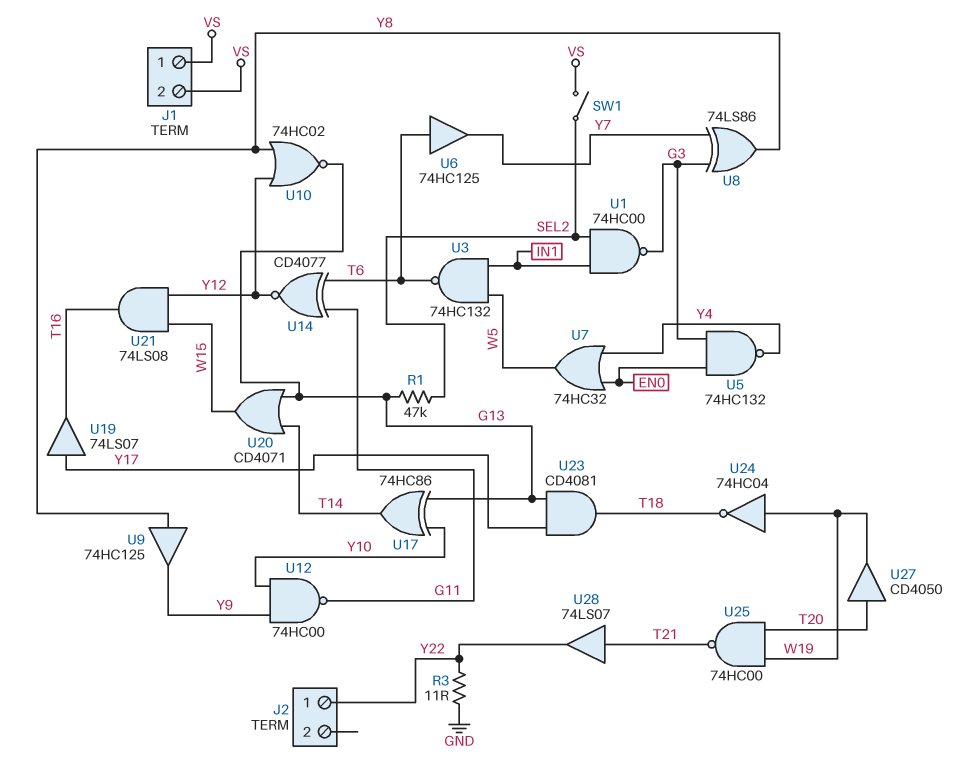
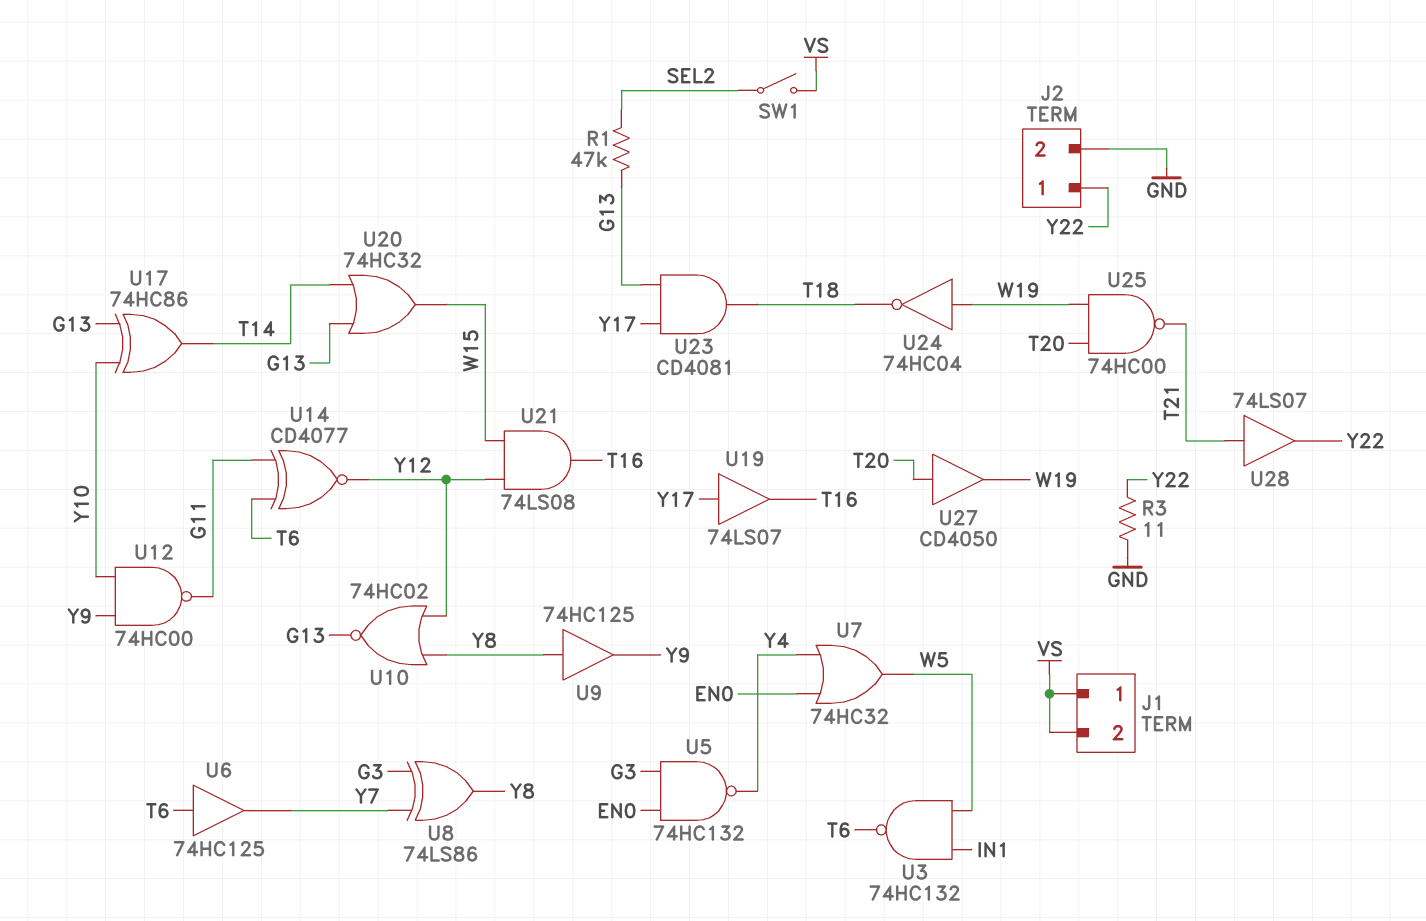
J2 pin 2: none -> GND
U1: NAND 74HC00 (in IN1, in SEL2, out G3) -> none
U20: OR CD4071 (in G13, in T14, out W15) -> OR 74HC32 (in G13, in T14, out W15)

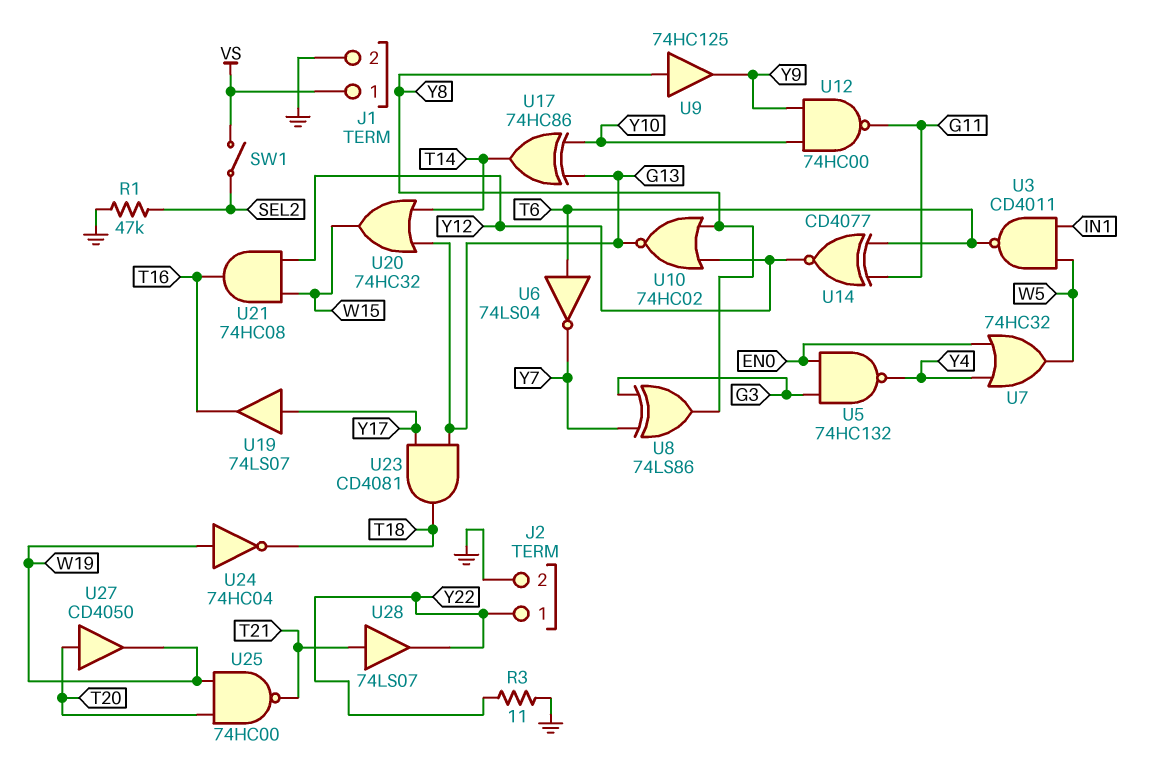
J1 pin 2: VS -> GND
R1: 47k (G13, SEL2) -> 47k (GND, SEL2)
U3: NAND 74HC132 (in IN1, in W5, out T6) -> NAND CD4011 (in IN1, in W5, out T6)
U6: buffer 74HC125 (in T6, out Y7) -> NOT 74LS04 (in T6, out Y7)
U21: AND 74LS08 (in W15, in Y12, out T16) -> AND 74HC08 (in W15, in Y12, out T16)

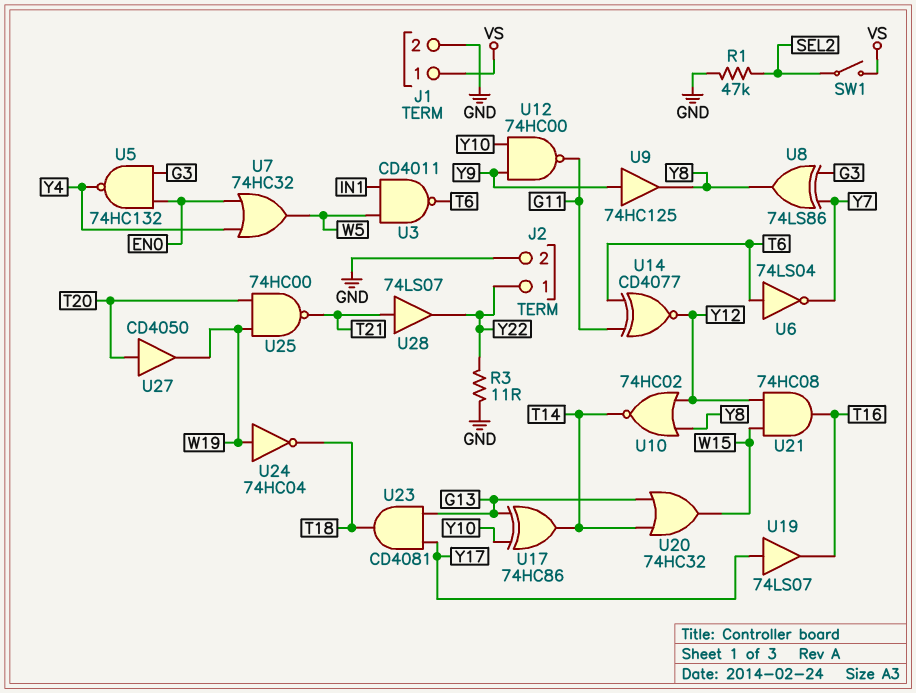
U9: buffer 74HC125 (in Y8, out Y9) -> buffer 74HC125 (in Y9, out Y8)
U10: NOR 74HC02 (in Y8, in Y12, out G13) -> NOR 74HC02 (in Y8, in Y12, out T14)

